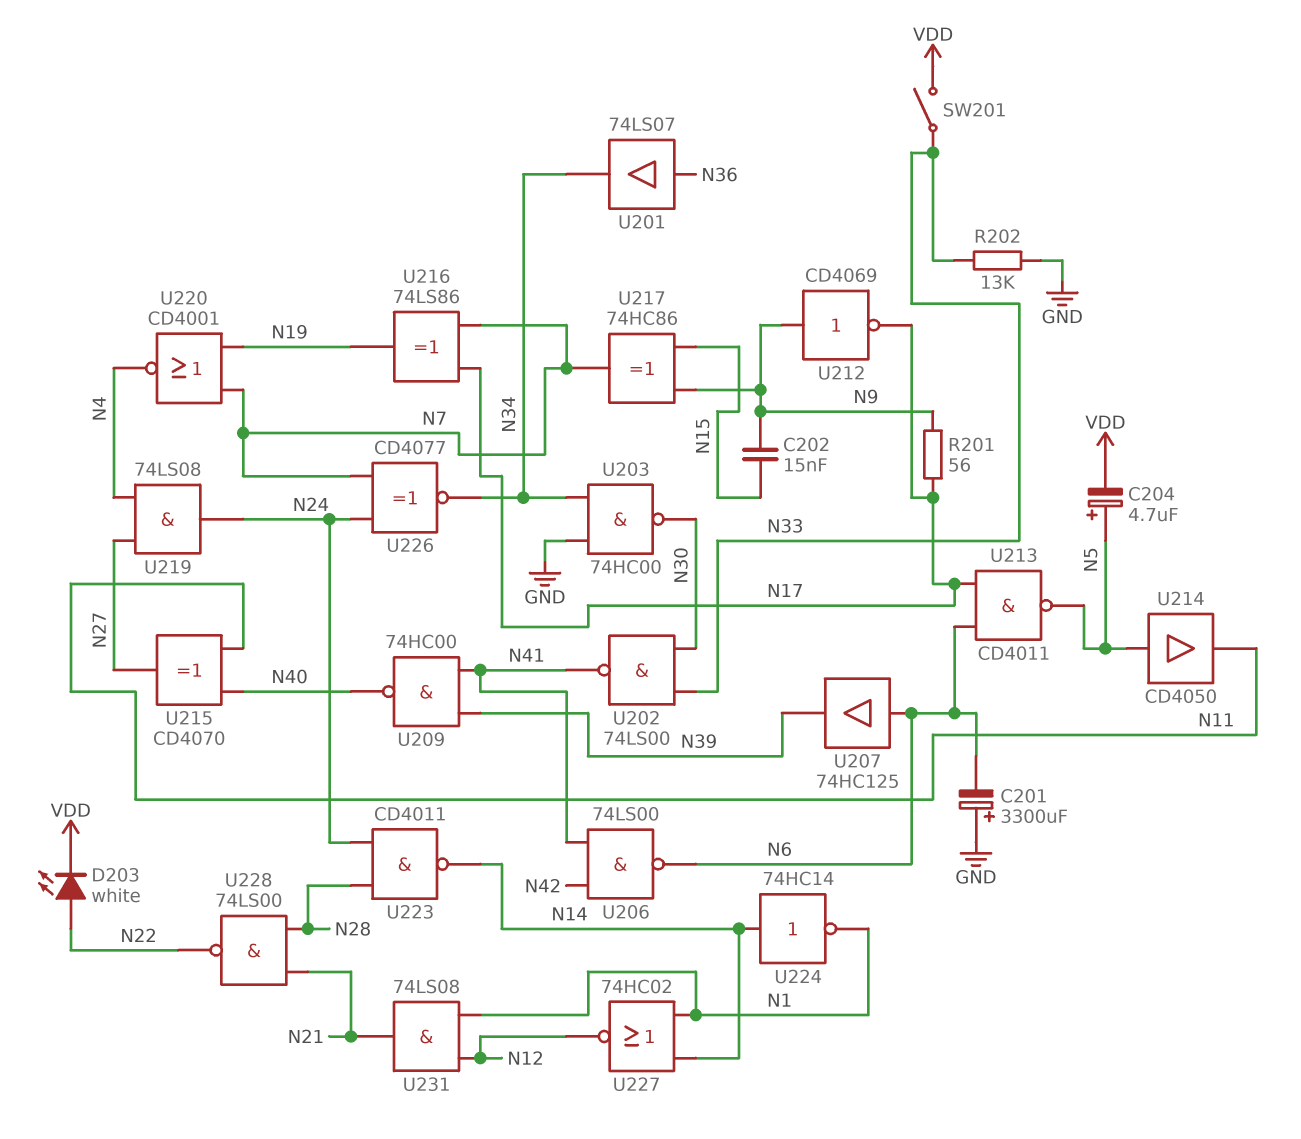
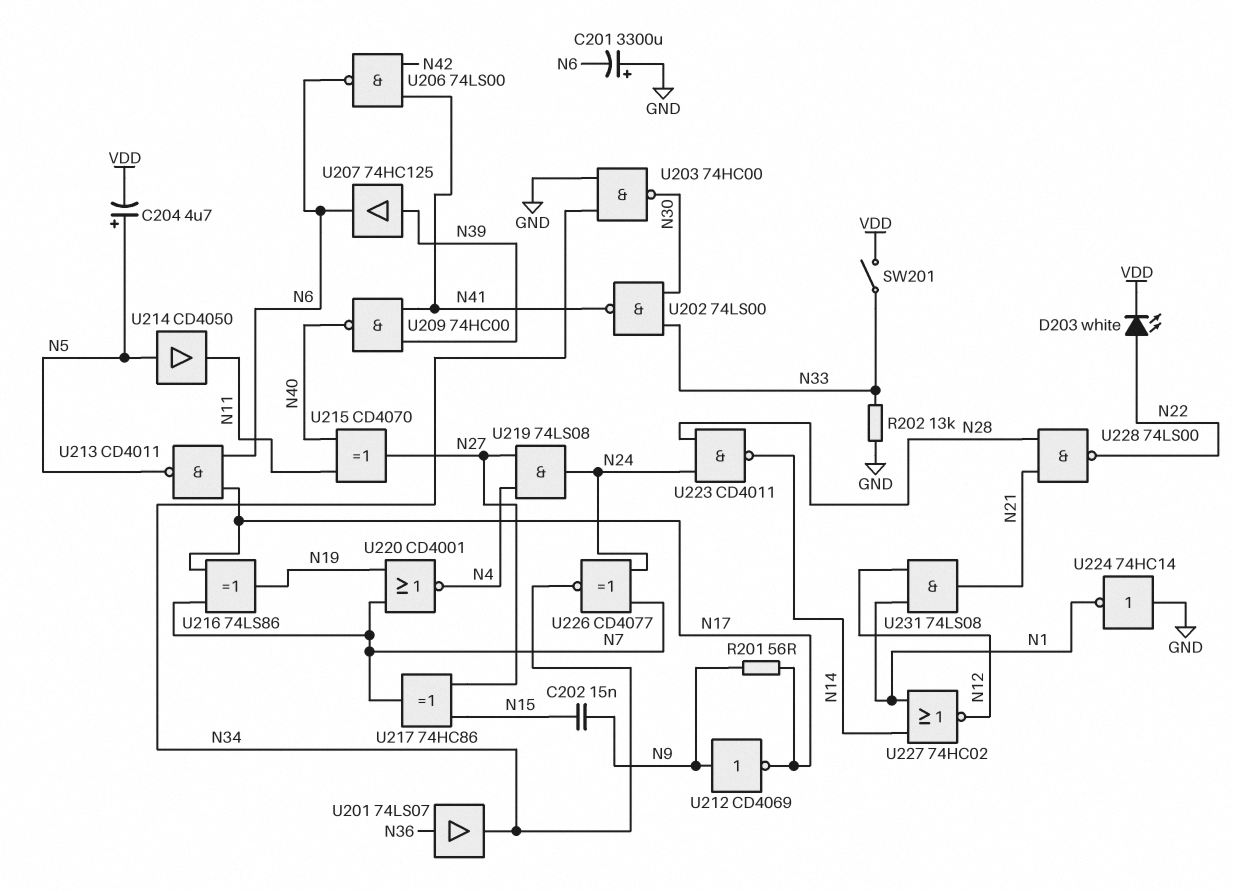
U207: buffer 74HC125 (in N6, out N39) -> buffer 74HC125 (in N39, out N6)
U217: XOR 74HC86 (in N9, in N15, out N7) -> XOR 74HC86 (in N15, in N27, out N7)
U224: NOT 74HC14 (in N14, out N1) -> NOT 74HC14 (in GND, out N1)

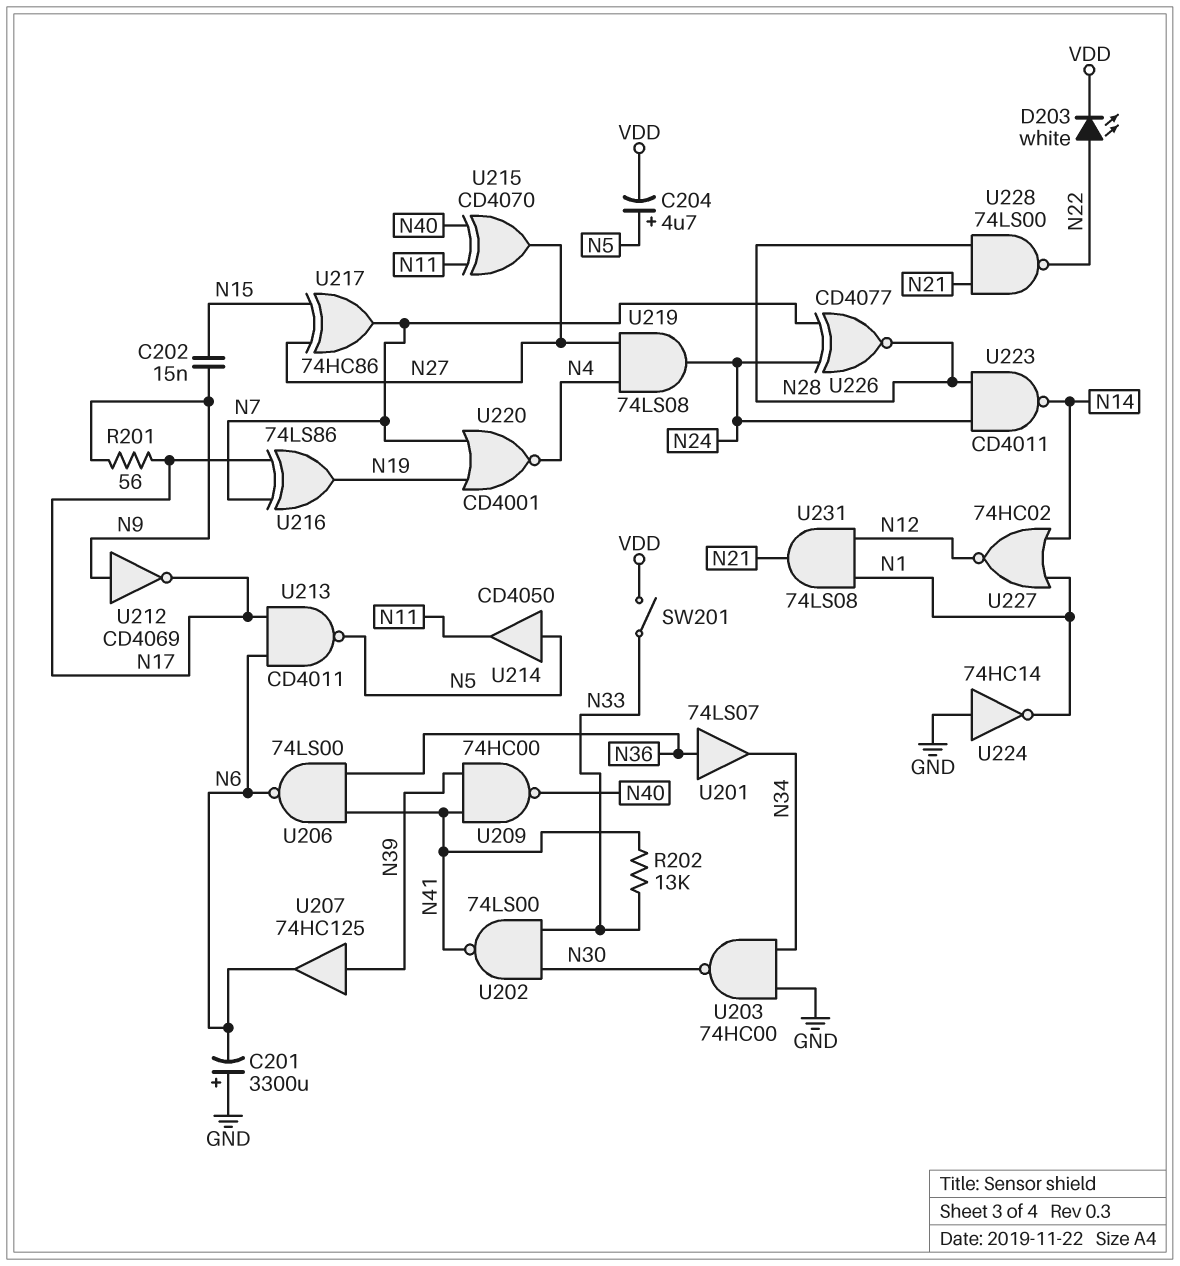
R202: 13k (GND, N33) -> 13k (N33, N41)
U206: NAND 74LS00 (in N41, in N42, out N6) -> NAND 74LS00 (in N36, in N41, out N6)
U226: XNOR CD4077 (in N7, in N24, out N34) -> XNOR CD4077 (in N7, in N24, out N28)

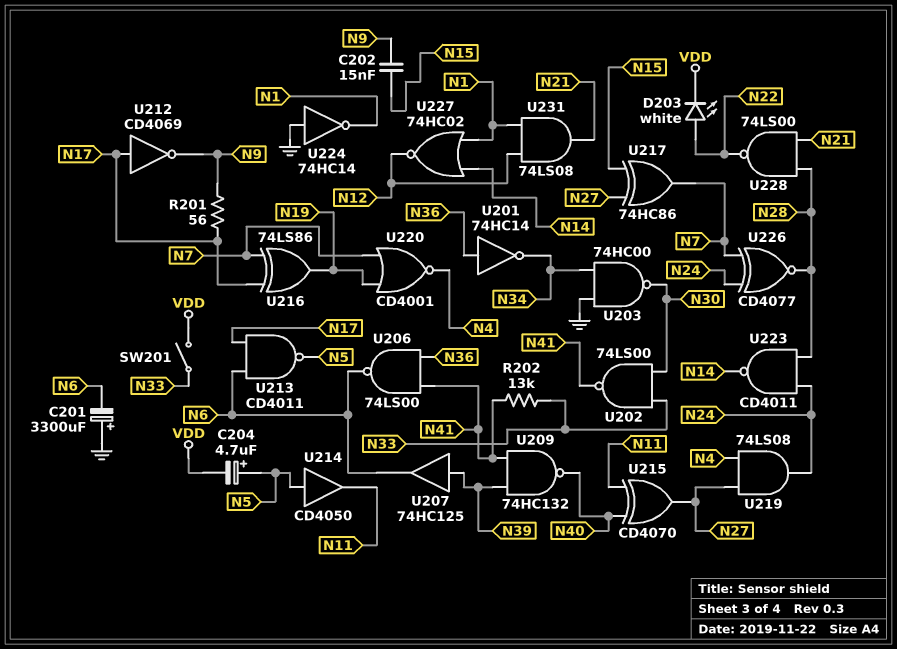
U201: buffer 74LS07 (in N36, out N34) -> NOT 74HC14 (in N36, out N34)
U209: NAND 74HC00 (in N39, in N41, out N40) -> NAND 74HC132 (in N39, in N41, out N40)
U212: NOT CD4069 (in N9, out N17) -> NOT CD4069 (in N17, out N9)

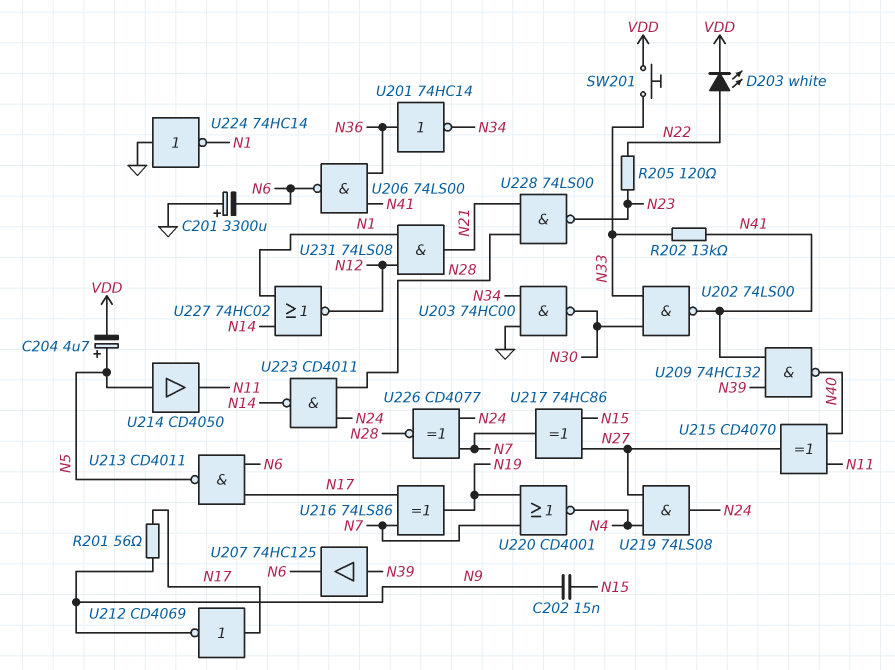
R205: none -> 120 (N22, N23)
SW201: switch (N33, VDD) -> button (N33, VDD)
U228: NAND 74LS00 (in N21, in N28, out N22) -> NAND 74LS00 (in N21, in N28, out N23)

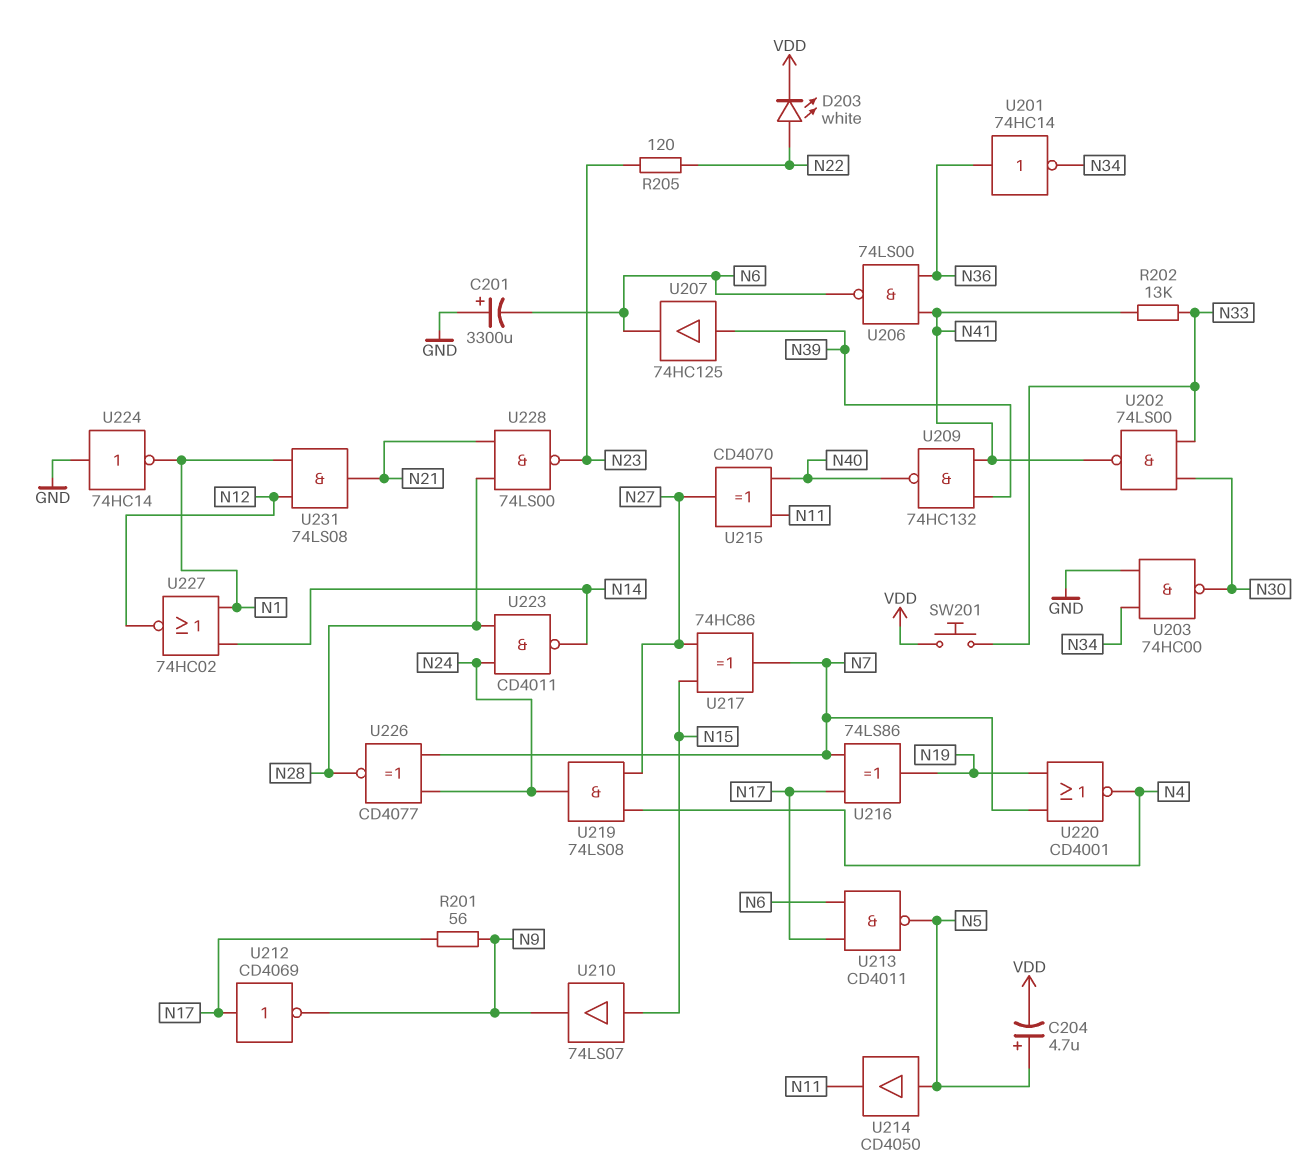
C202: 15nF (N9, N15) -> none
U210: none -> buffer 74LS07 (in N15, out N9)

